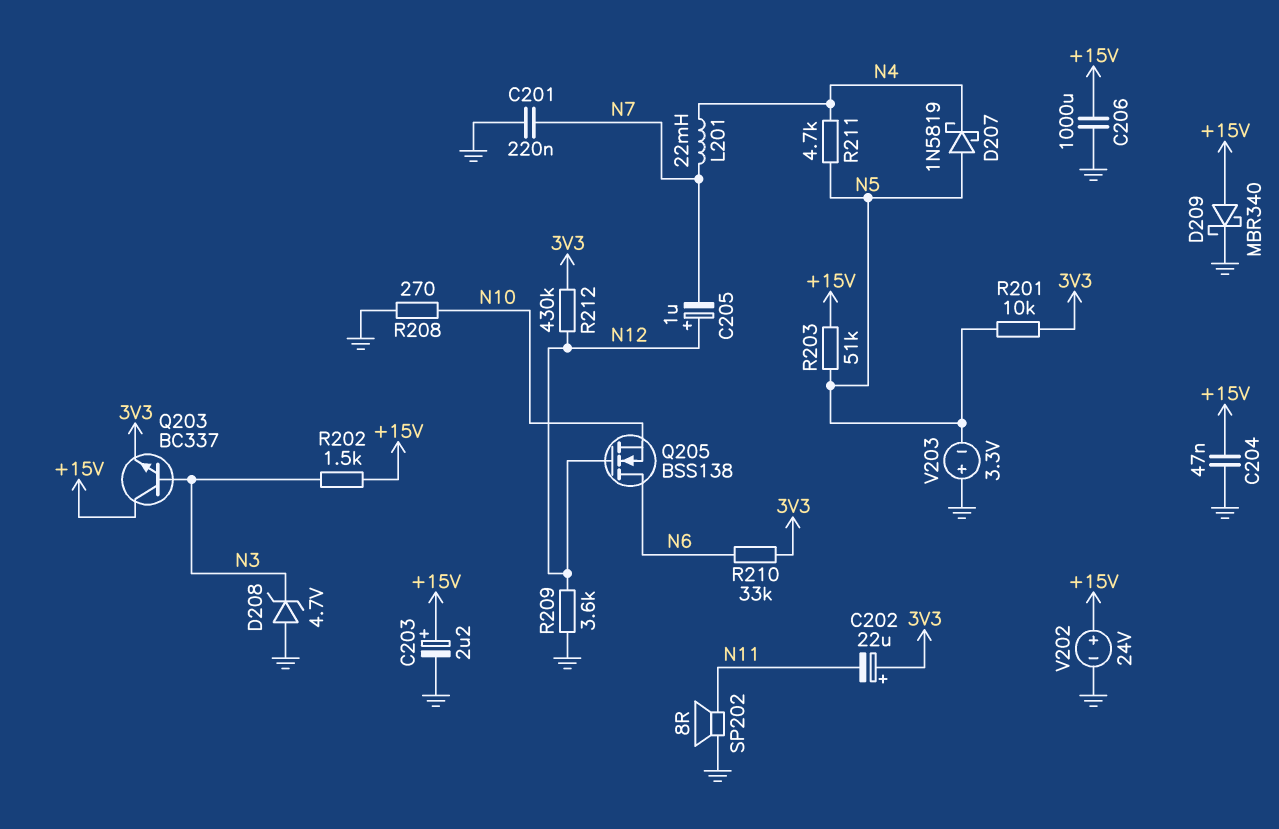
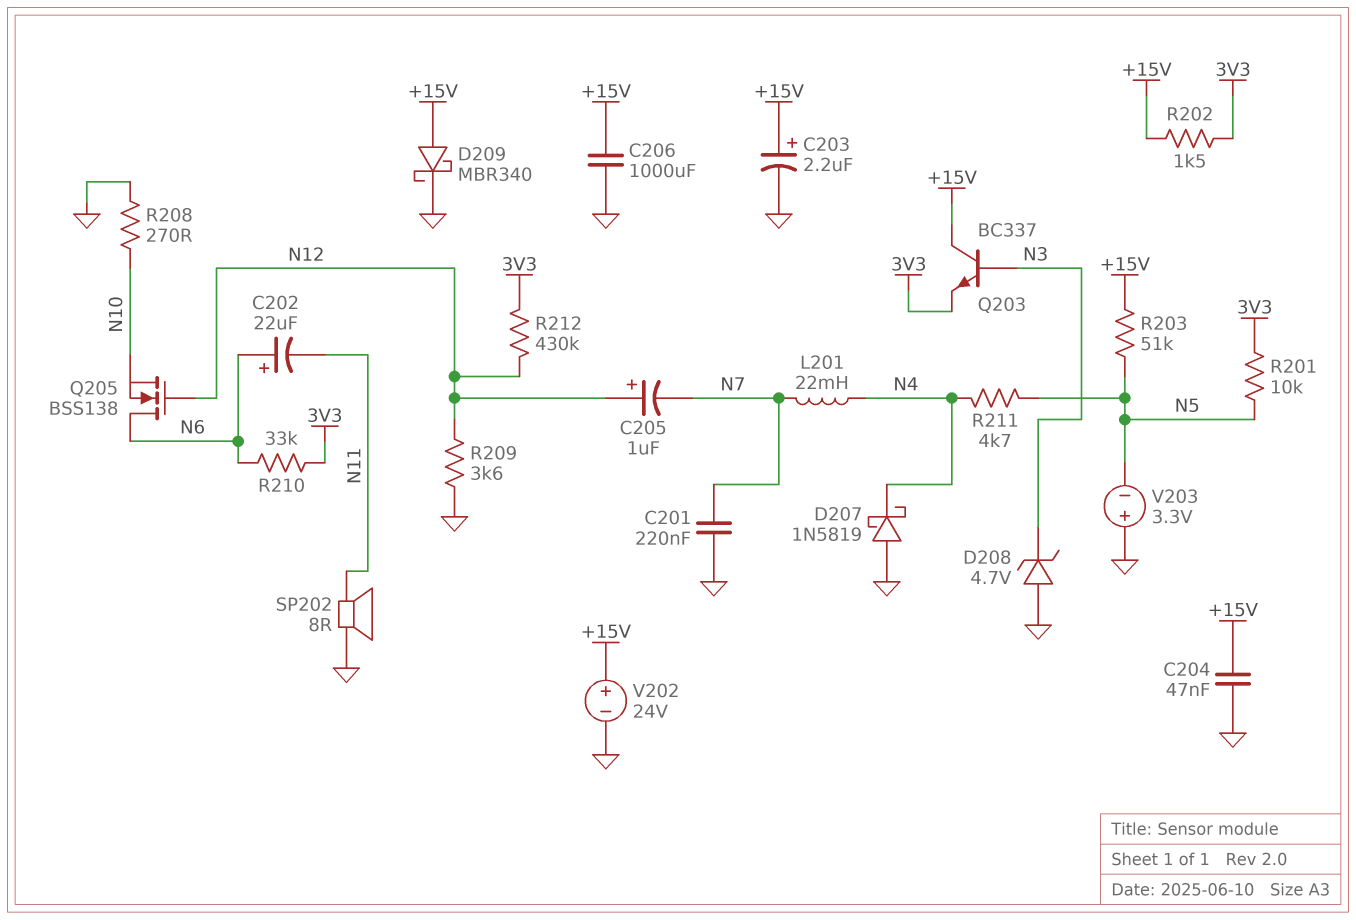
C202: 22uF (plus 3V3, minus N11) -> 22uF (plus N6, minus N11)
D207: schottky 1N5819 (A N5, K N4) -> schottky 1N5819 (A GND, K N4)
R202: 1.5k (+15V, N3) -> 1.5k (+15V, 3V3)

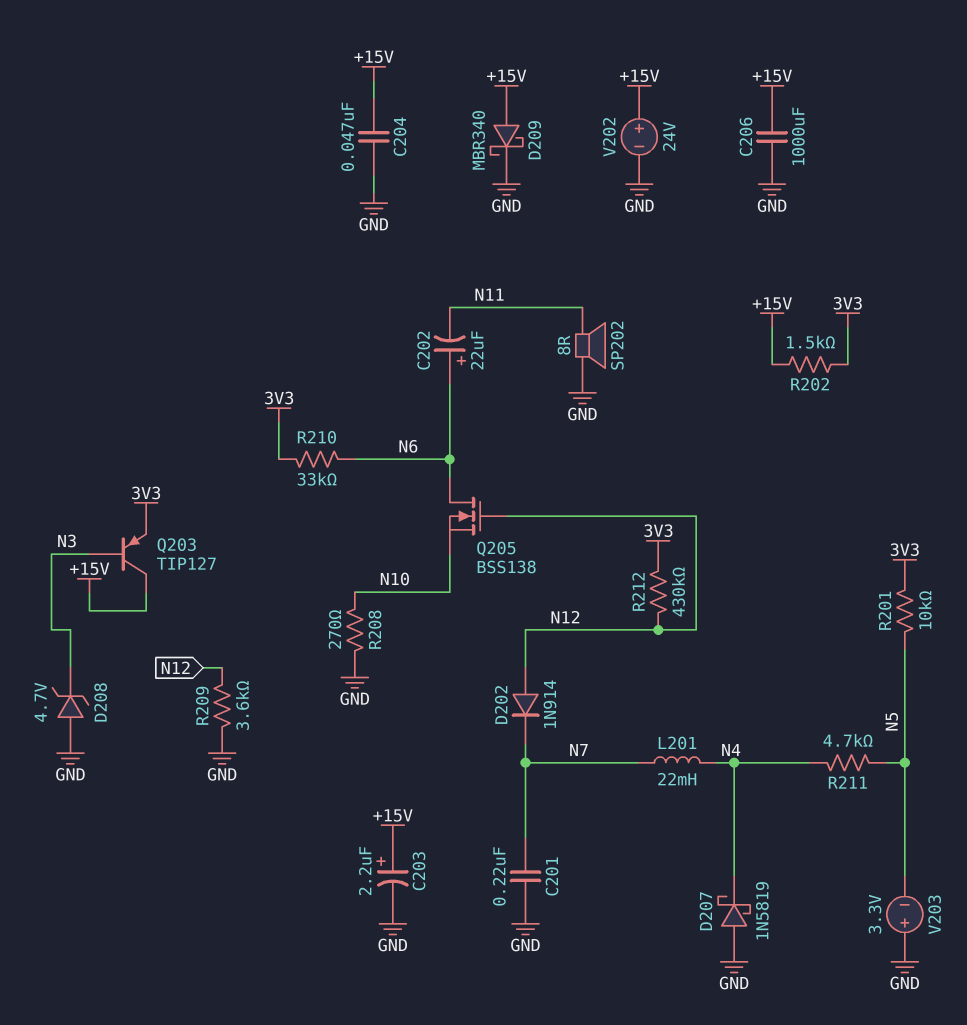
C205: 1uF (plus N12, minus N7) -> none
D202: none -> diode 1N914 (A N12, K N7)
Q203: NPN BC337 (B N3, C +15V, E 3V3) -> PNP TIP127 (B N3, C +15V, E 3V3)
R203: 51k (+15V, N5) -> none

